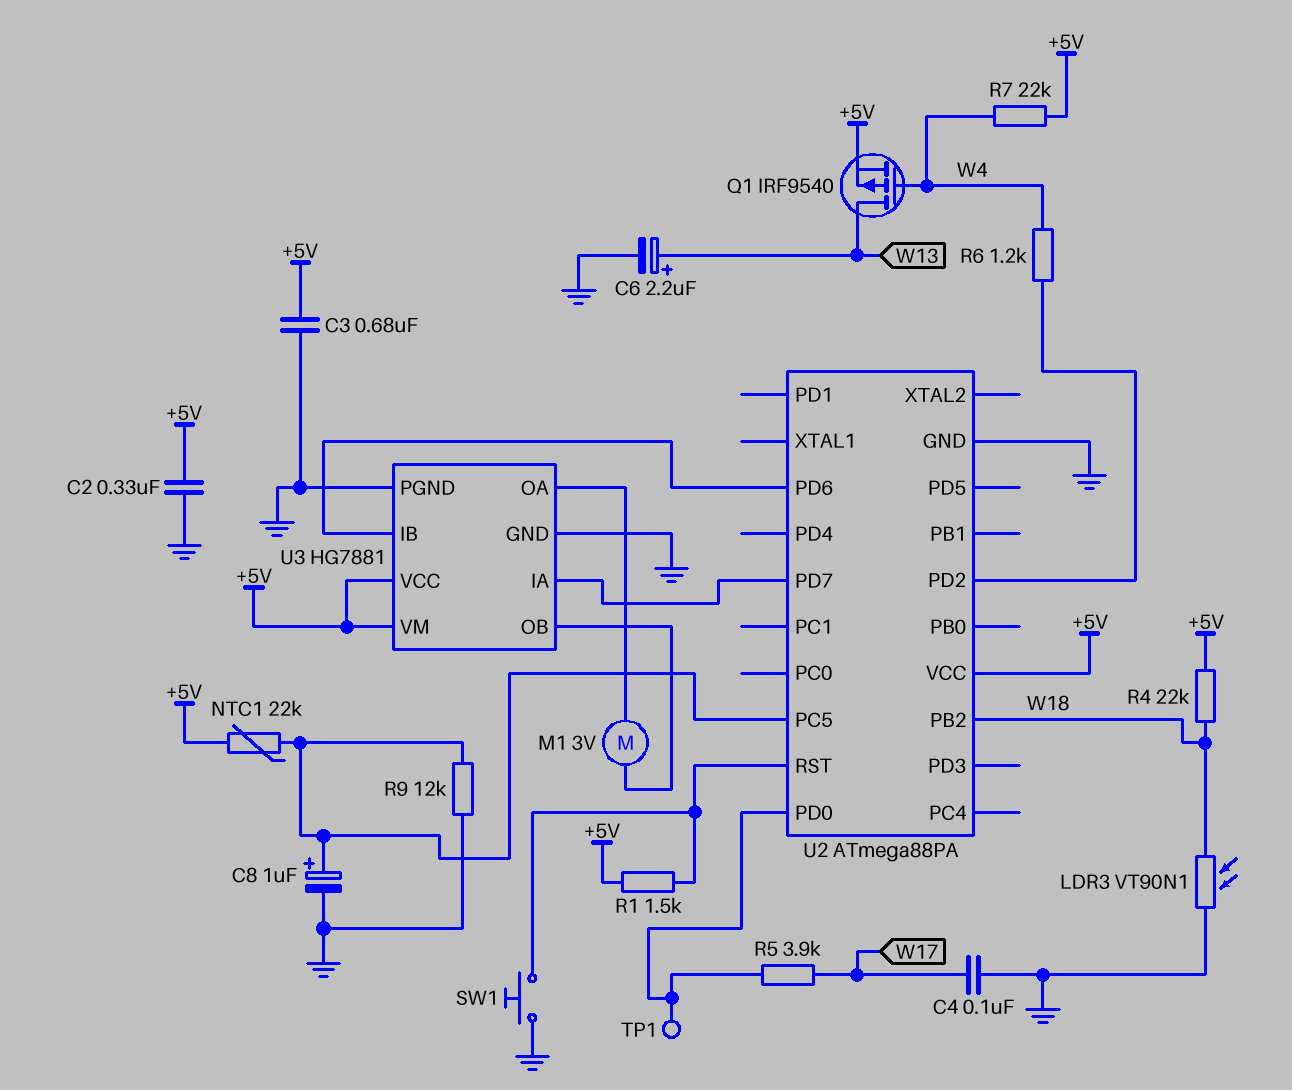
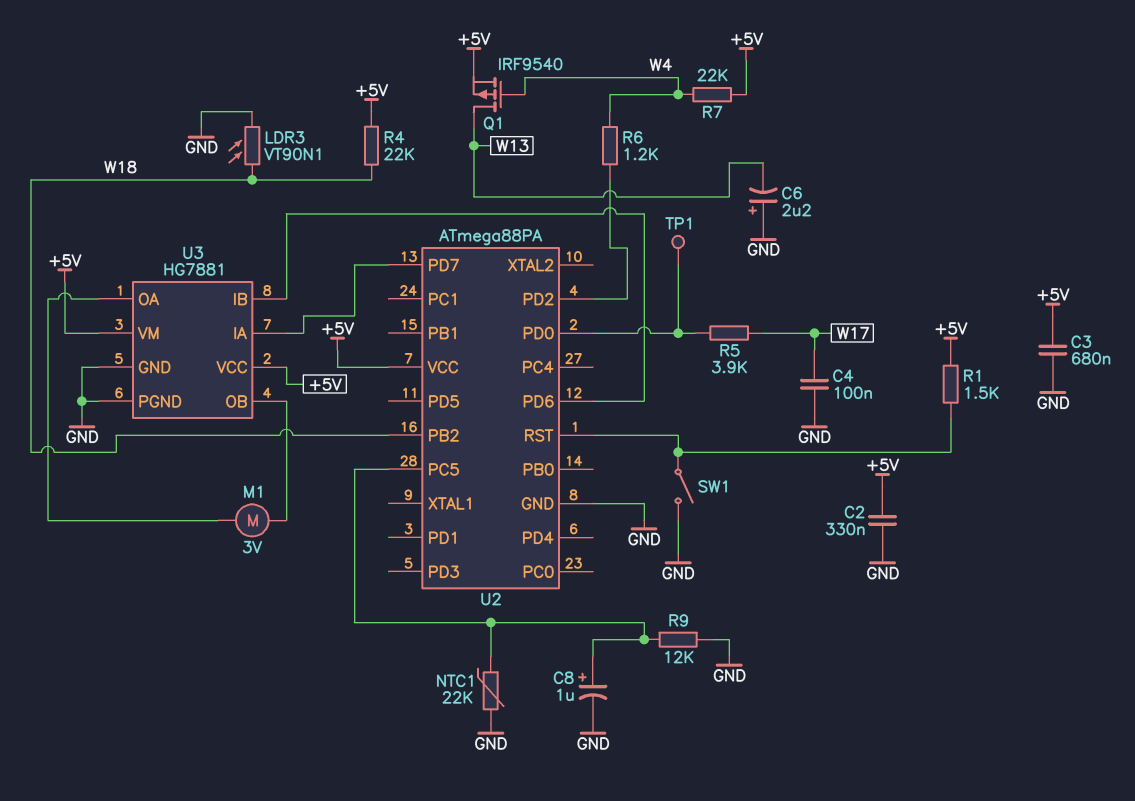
C6: 2.2uF (plus W13, minus GND) -> 2.2uF (plus GND, minus W13)
NTC1: 22k (+5V, U2/PC5) -> 22k (GND, U2/PC5)
SW1: button (GND, U2/RST) -> switch (GND, U2/RST)

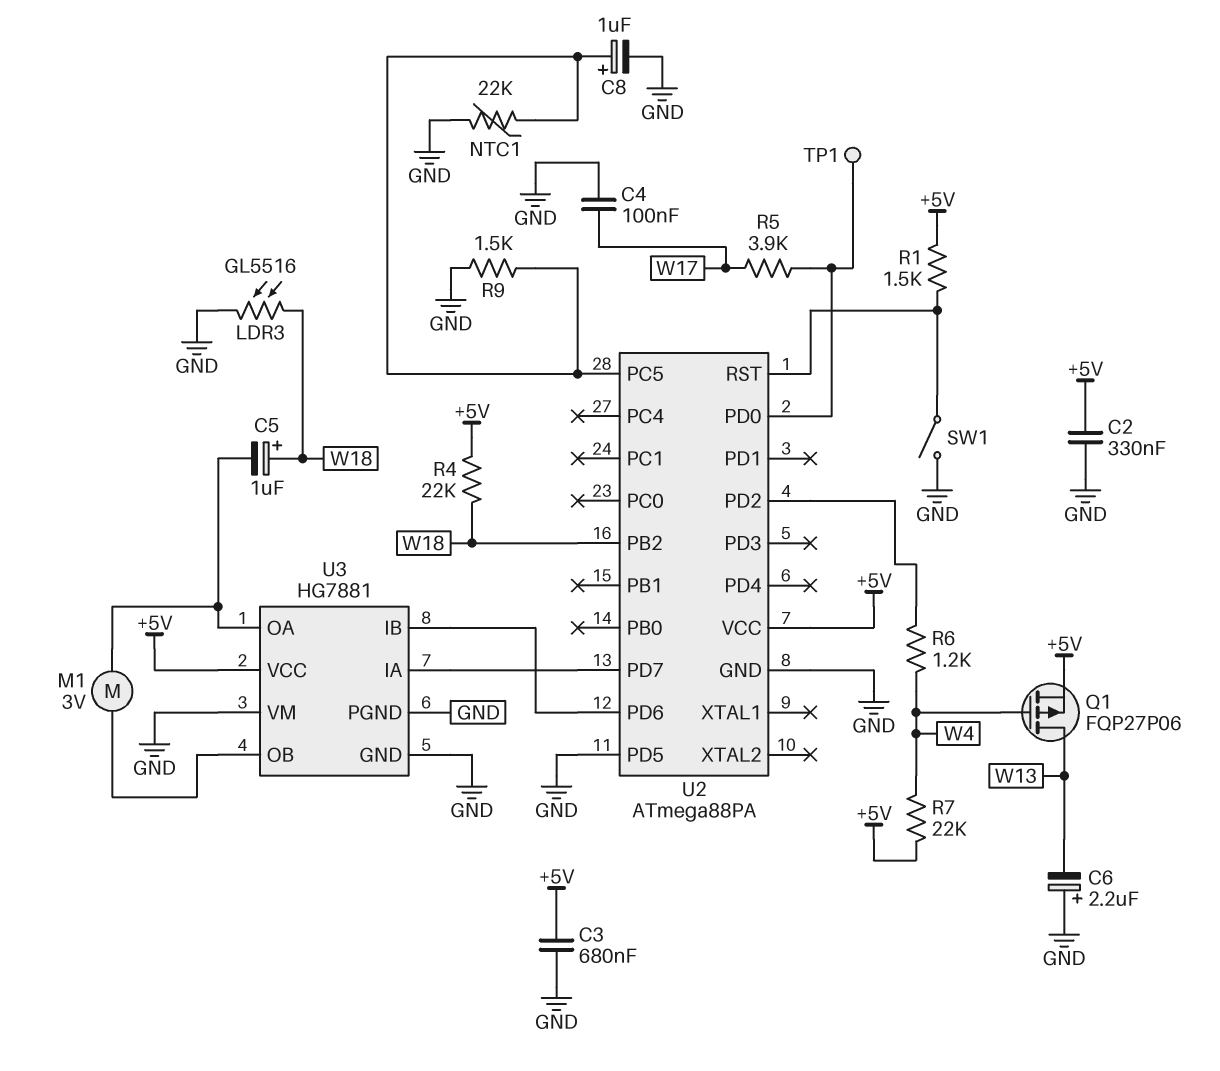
C5: none -> 1uF (plus W18, minus U3/OA)
LDR3: VT90N1 (GND, W18) -> GL5516 (GND, W18)
Q1: PMOS IRF9540 (G W4, D W13, S +5V) -> PMOS FQP27P06 (G W4, D W13, S +5V)
R9: 12k (GND, U2/PC5) -> 1.5k (GND, U2/PC5)
U2 pin PD5: none -> GND
U3 pin VM: +5V -> GND

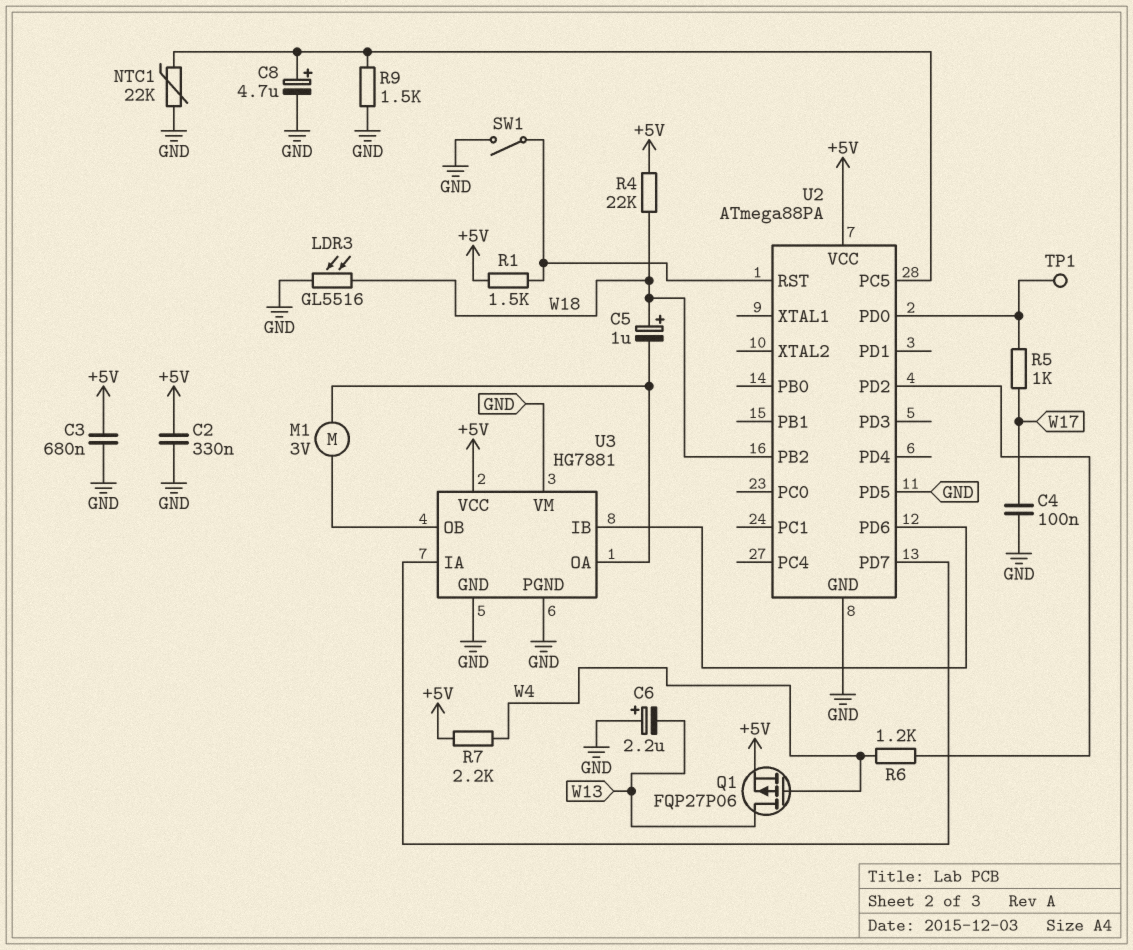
C8: 1uF (plus U2/PC5, minus GND) -> 4.7uF (plus U2/PC5, minus GND)
R5: 3.9k (U2/PD0, W17) -> 1k (U2/PD0, W17)
R7: 22k (+5V, W4) -> 2.2k (+5V, W4)

